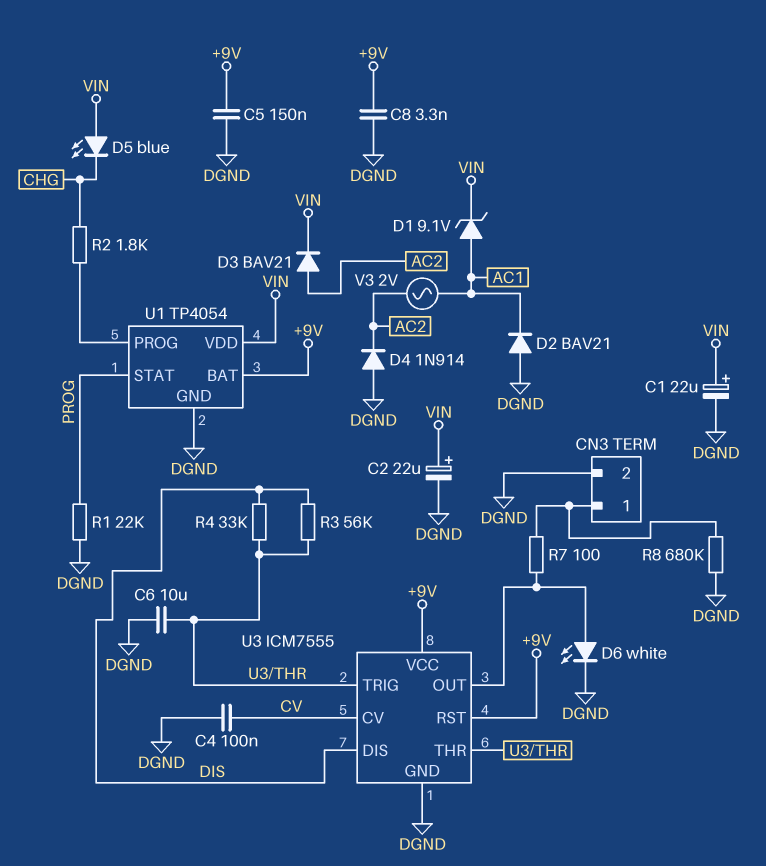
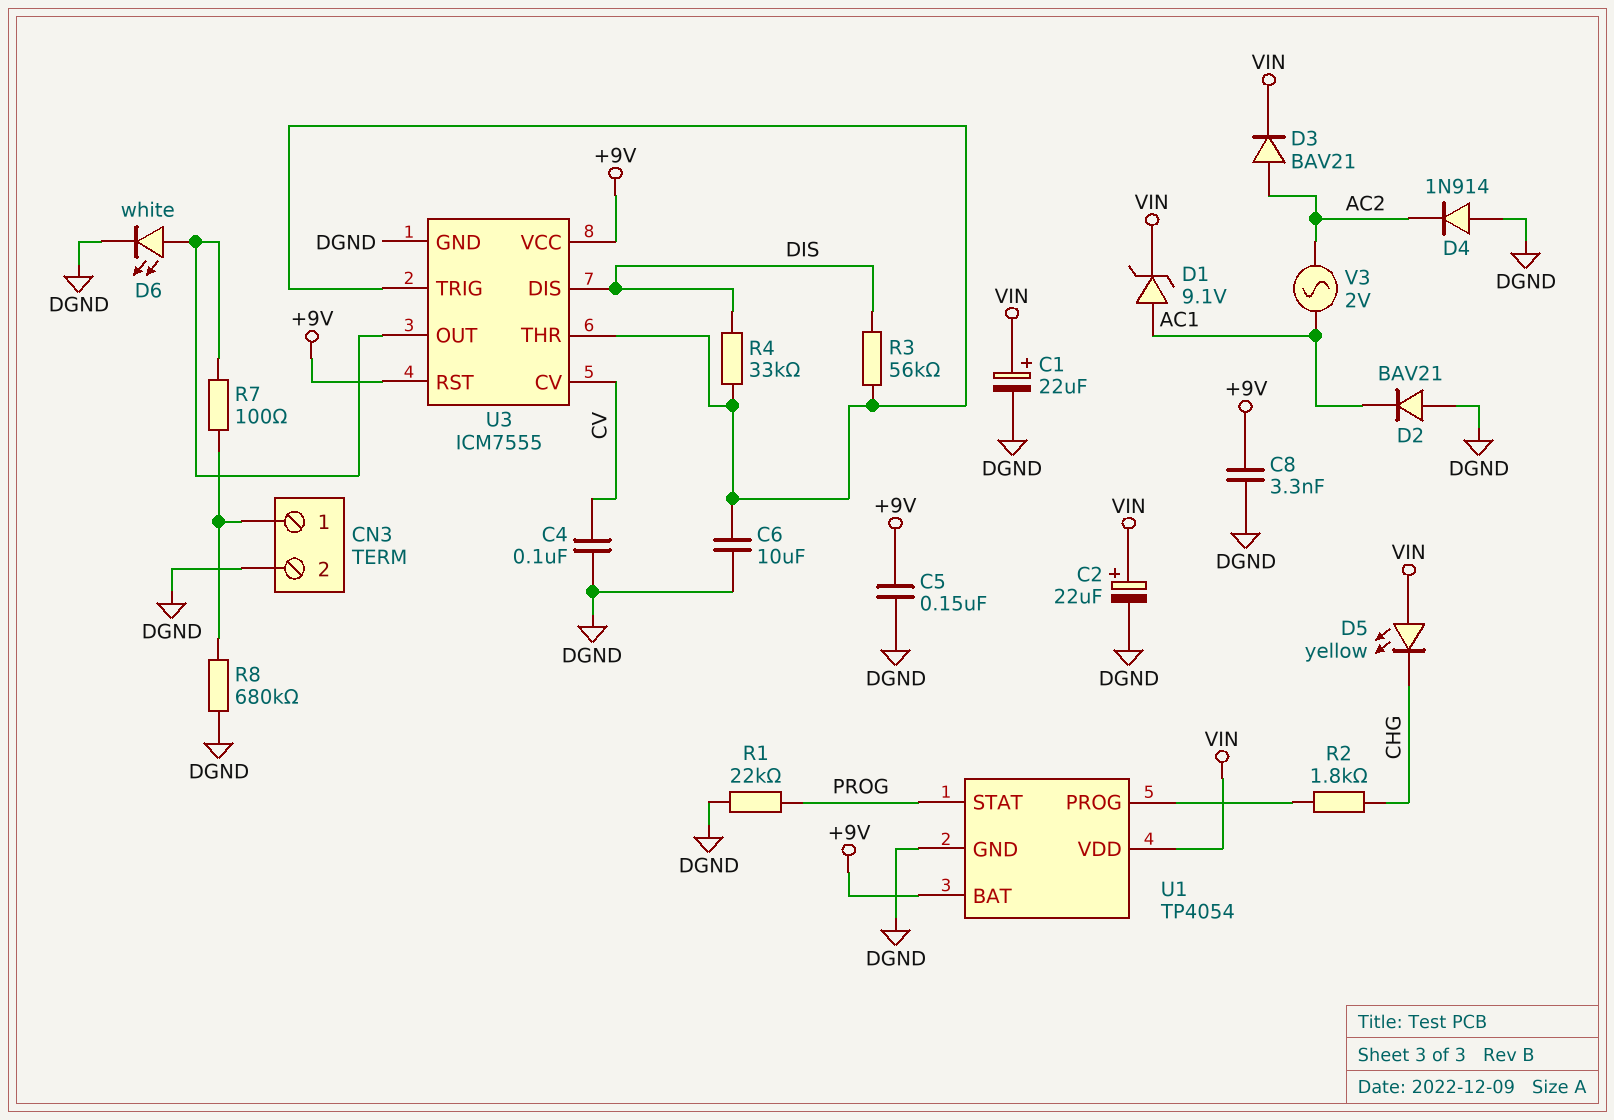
D5: LED blue (A VIN, K CHG) -> LED yellow (A VIN, K CHG)

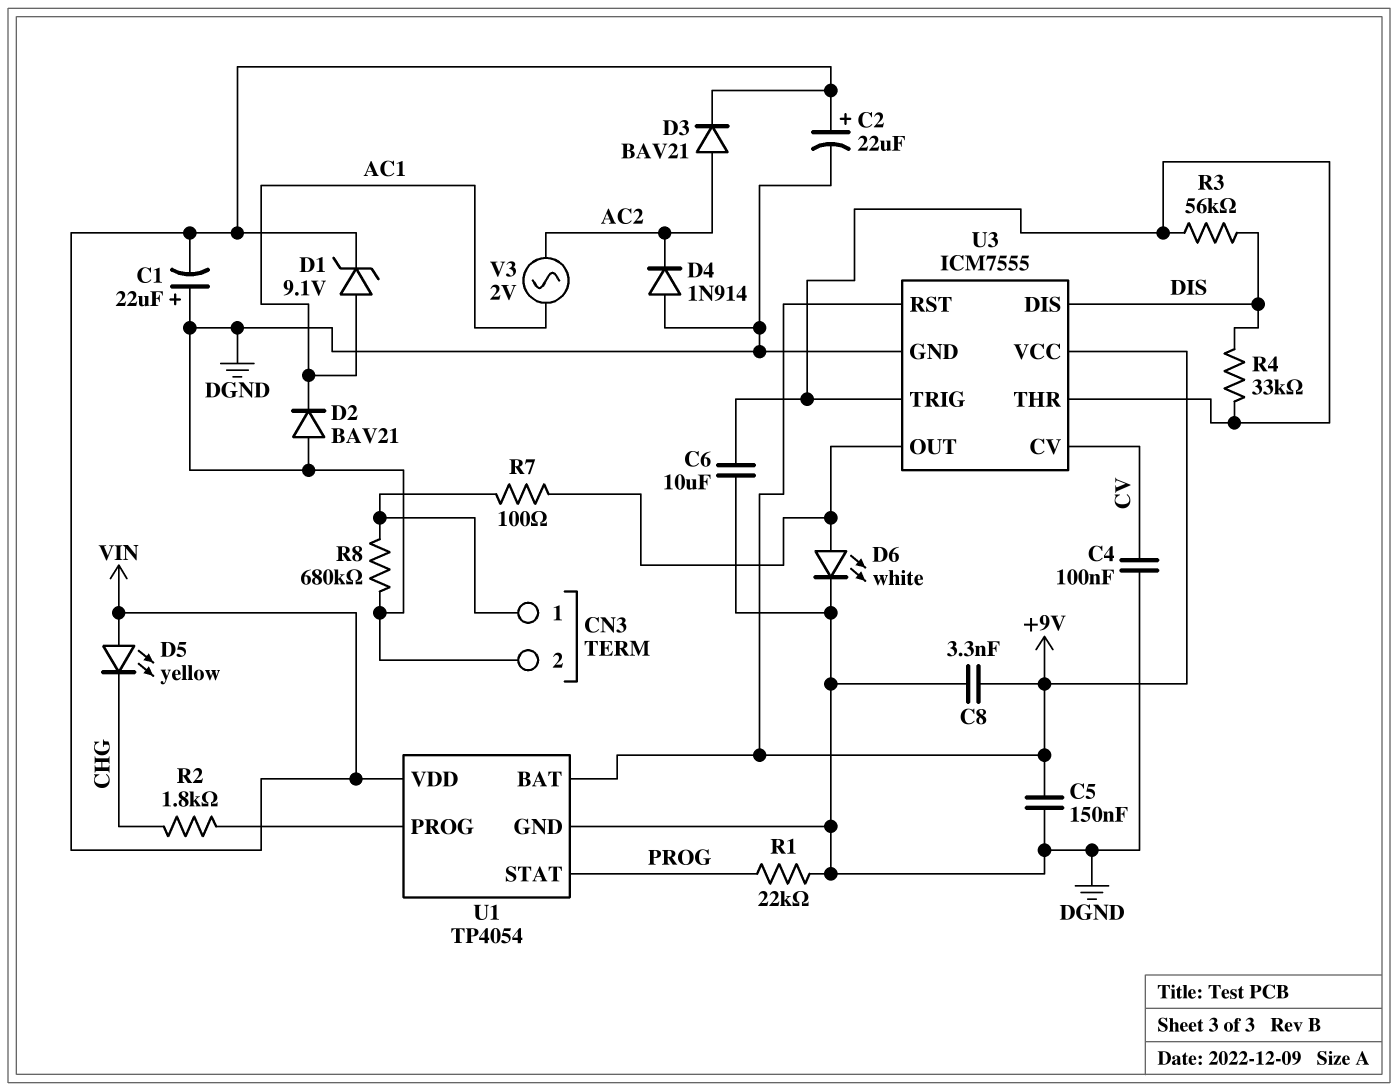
C1: 22uF (plus VIN, minus DGND) -> 22uF (plus DGND, minus VIN)

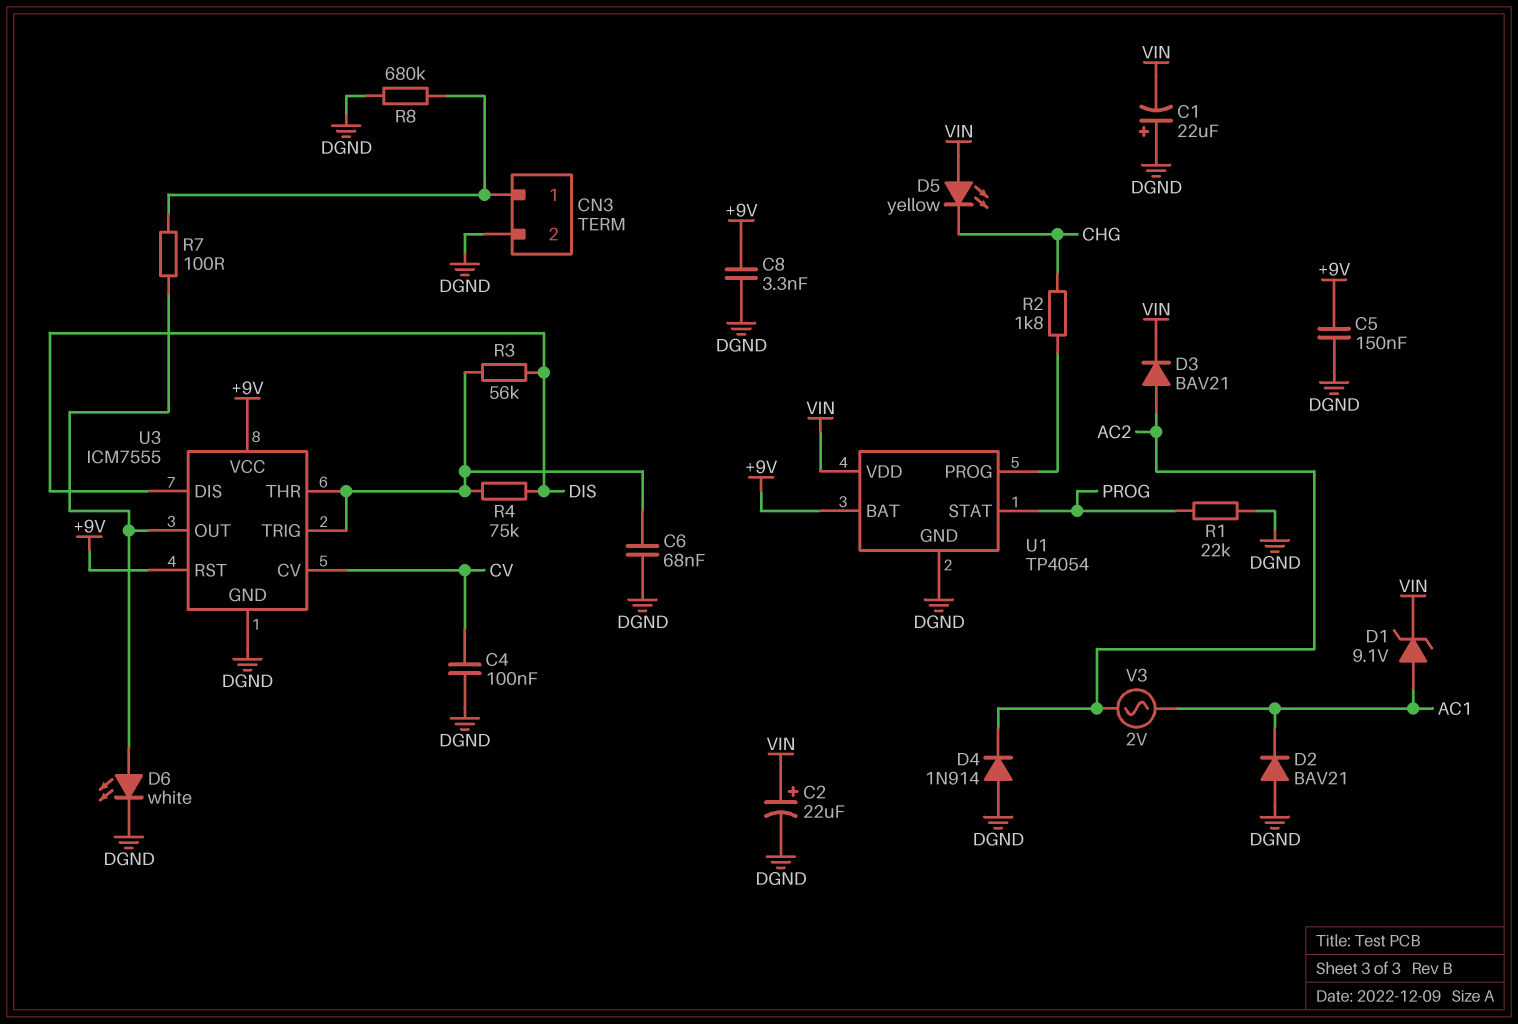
C6: 10uF (DGND, U3/THR) -> 68nF (DGND, U3/THR)
R4: 33k (DIS, U3/THR) -> 75k (DIS, U3/THR)

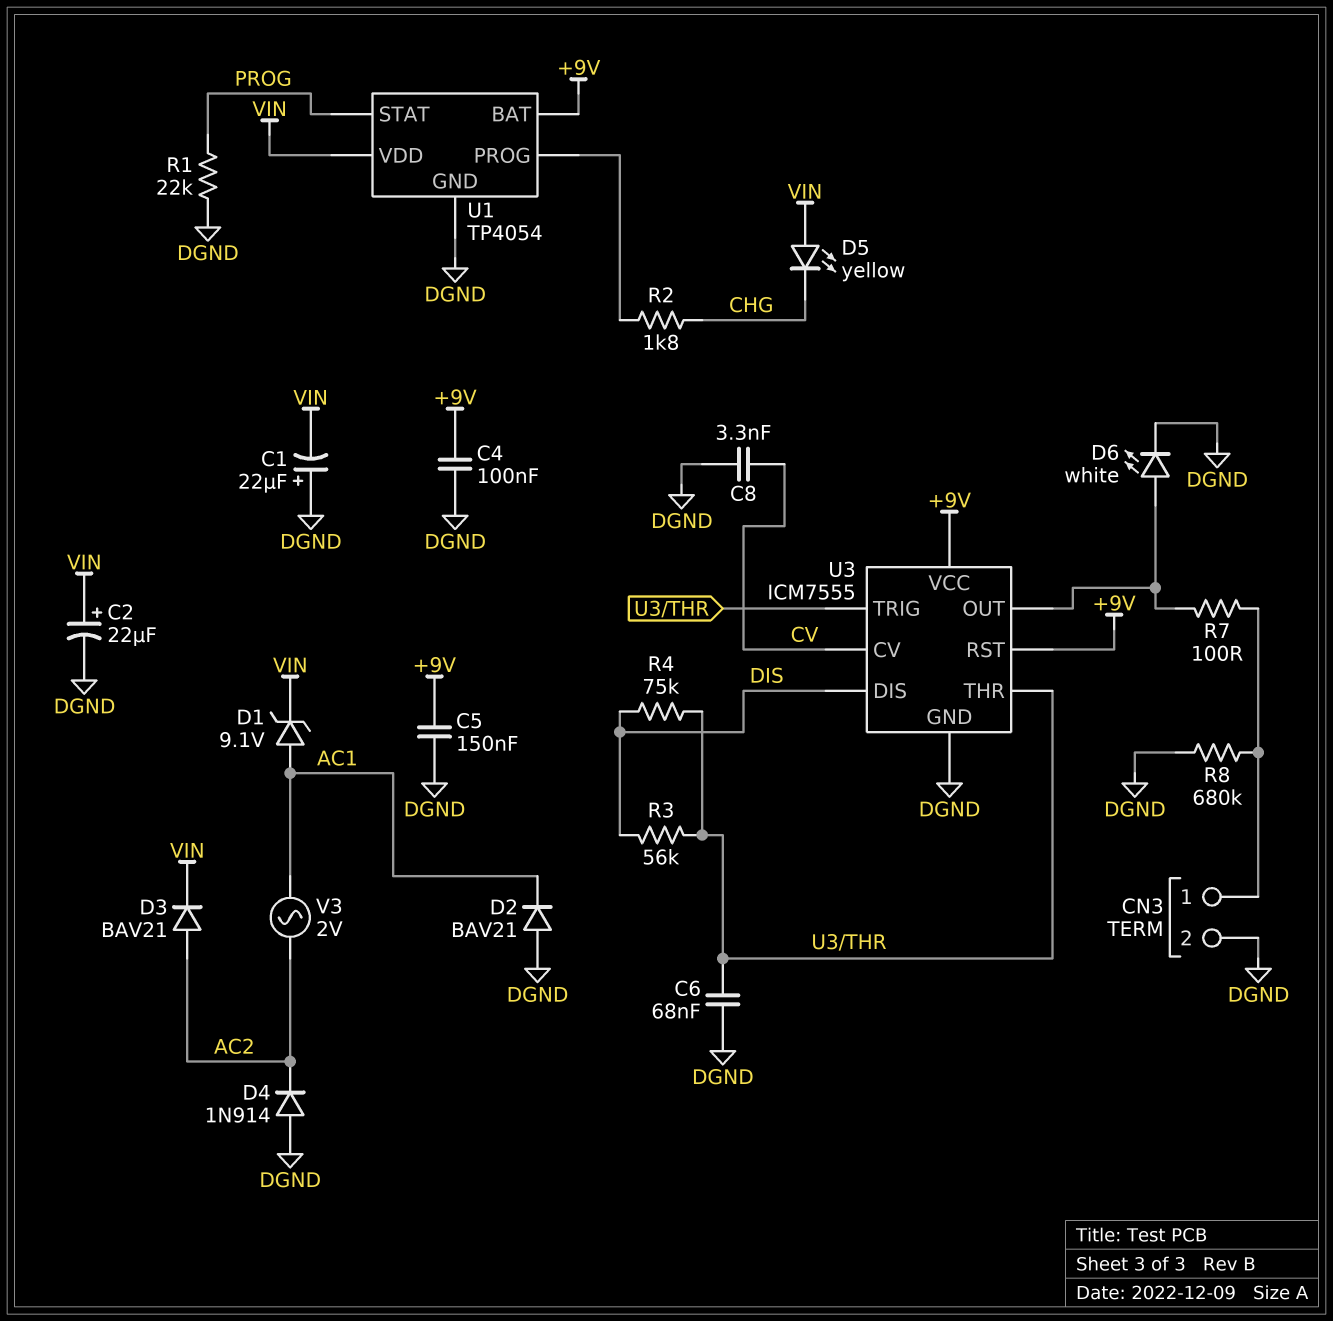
C4: 100nF (CV, DGND) -> 100nF (+9V, DGND)
C8: 3.3nF (+9V, DGND) -> 3.3nF (CV, DGND)

